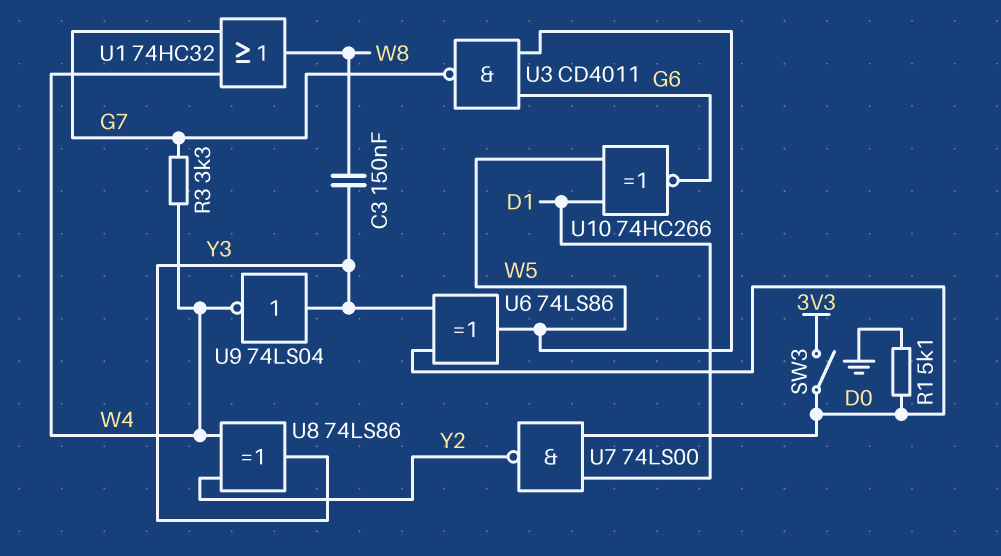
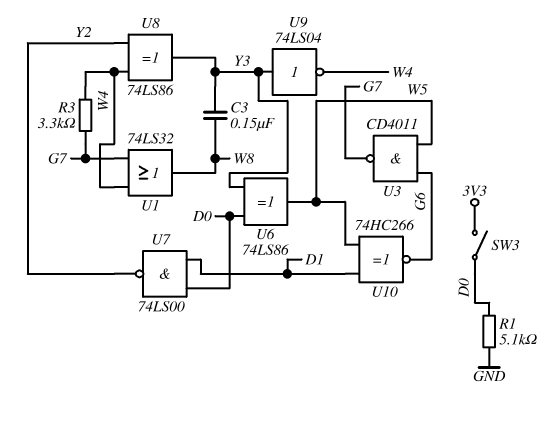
U1: OR 74HC32 (in G7, in W4, out W8) -> OR 74LS32 (in G7, in W4, out W8)

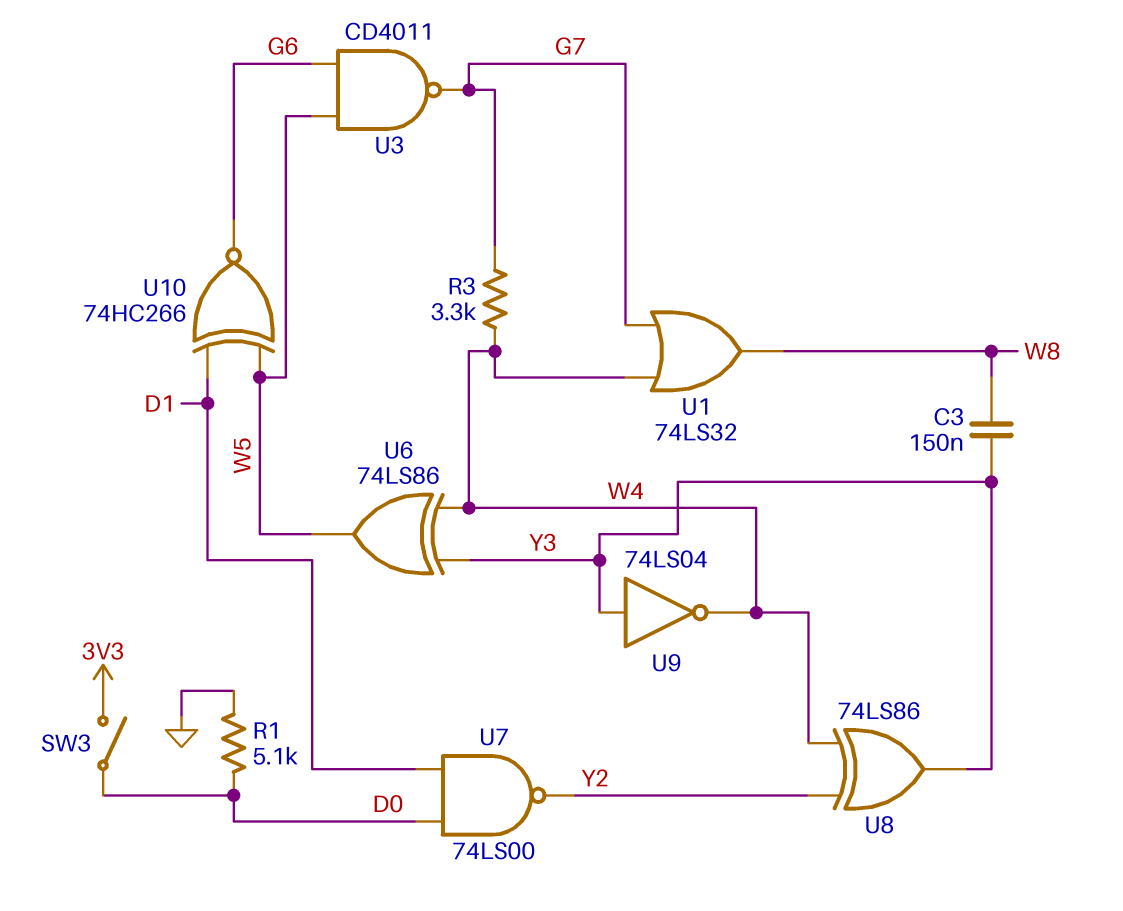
U6: XOR 74LS86 (in D0, in Y3, out W5) -> XOR 74LS86 (in W4, in Y3, out W5)

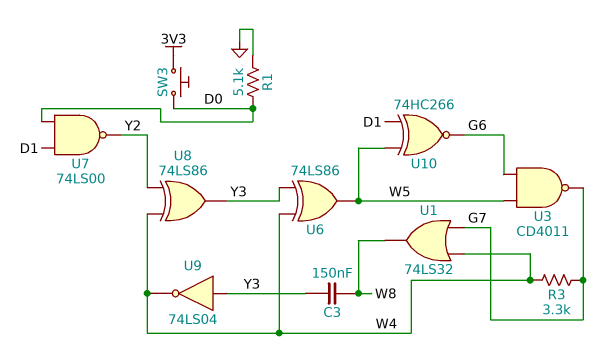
SW3: switch (3V3, D0) -> button (3V3, D0)

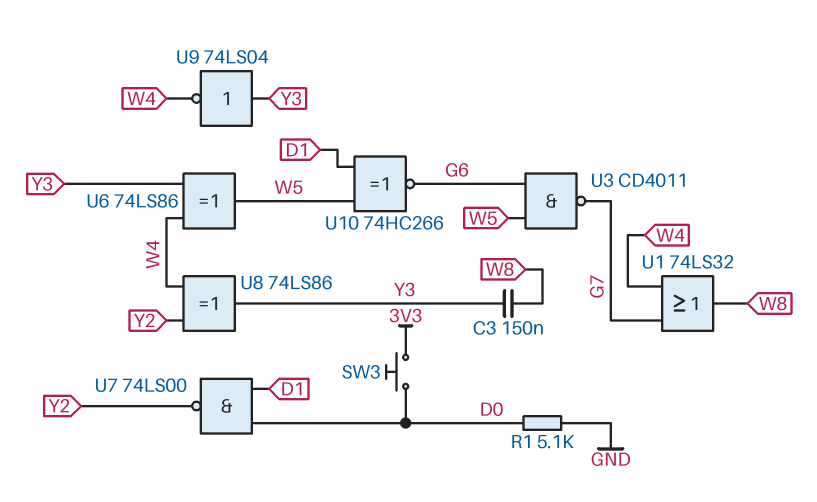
R3: 3.3k (G7, W4) -> none

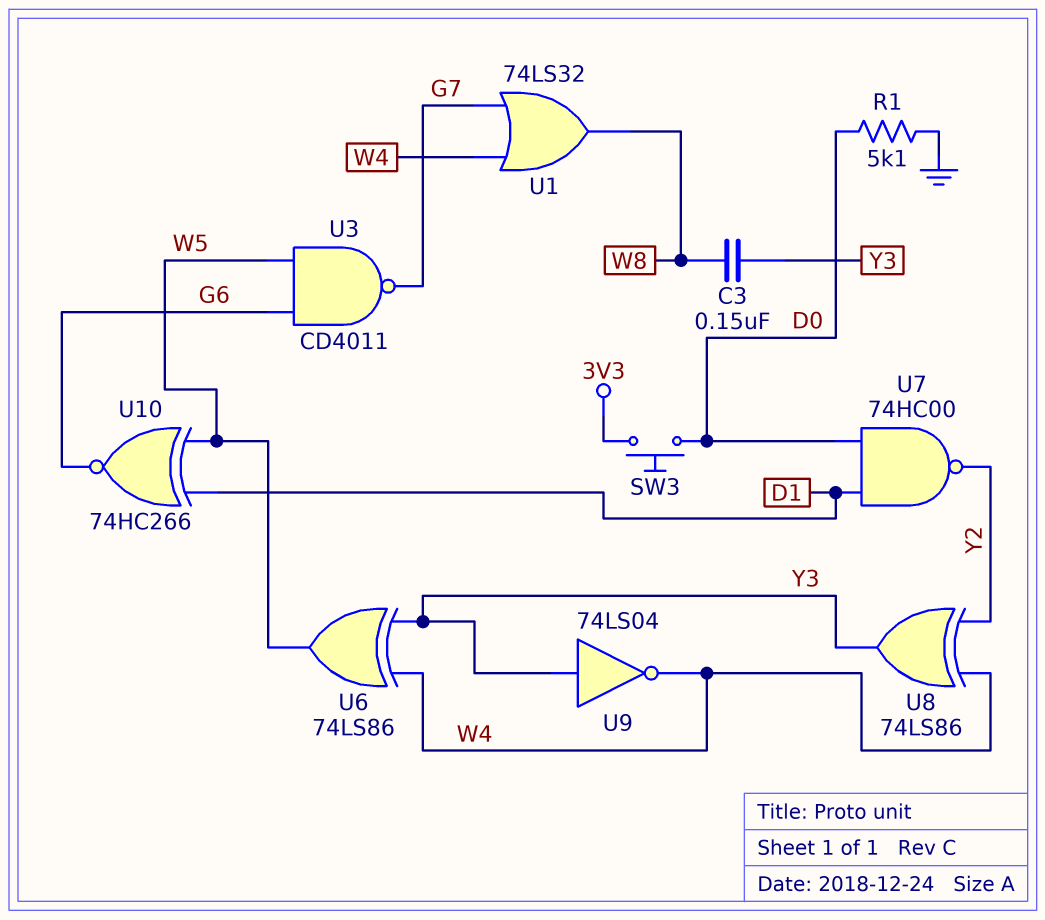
U7: NAND 74LS00 (in D0, in D1, out Y2) -> NAND 74HC00 (in D0, in D1, out Y2)

